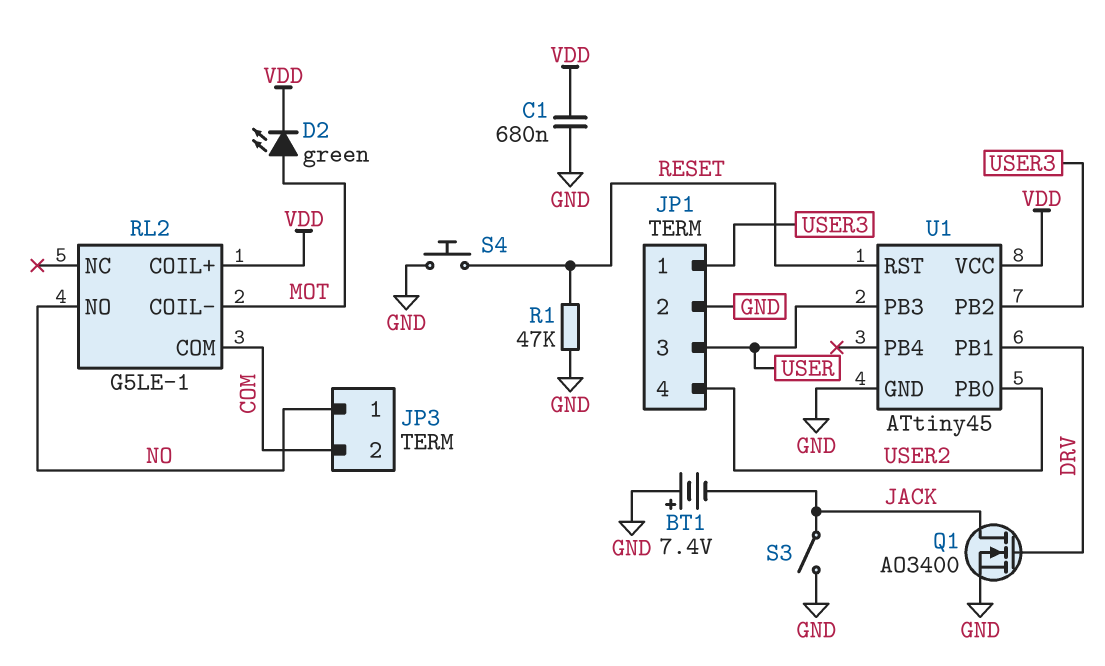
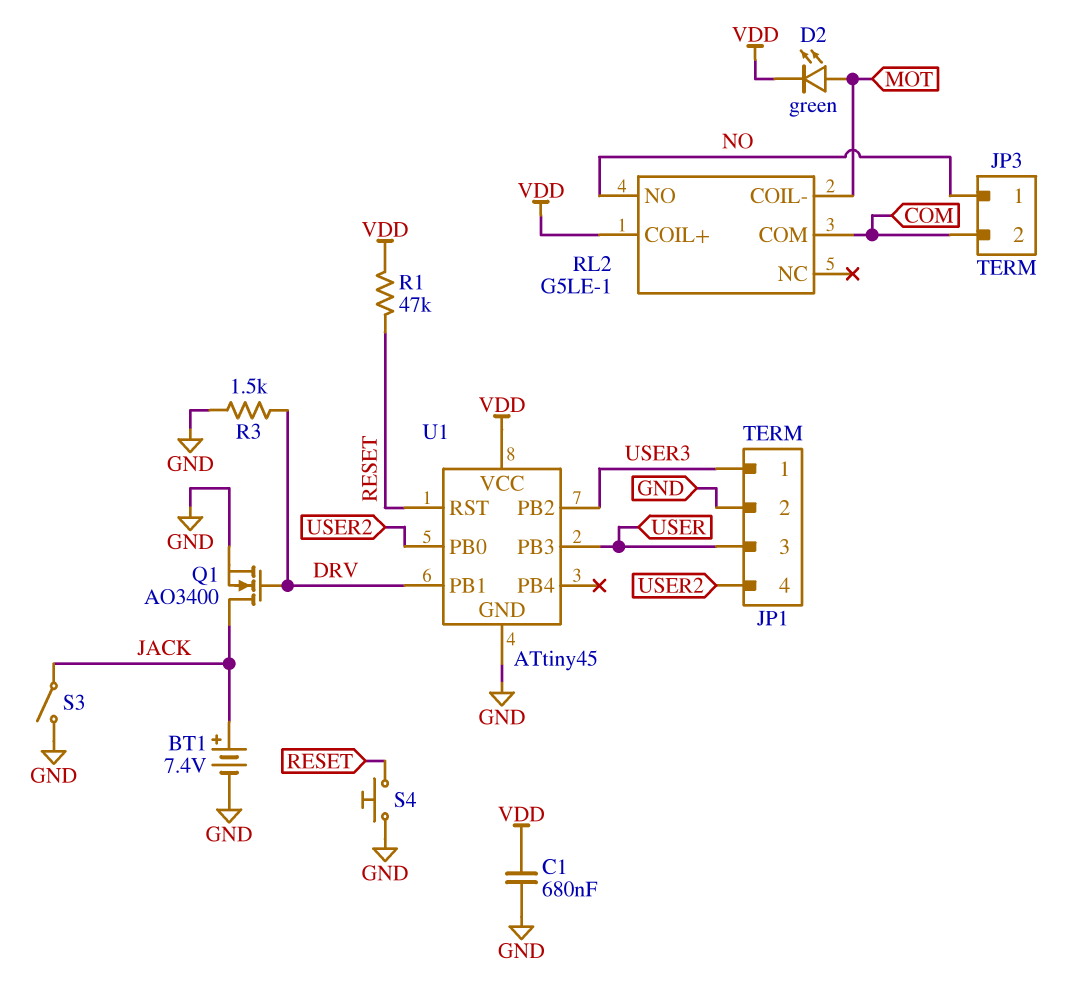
BT1: 7.4V (plus GND, minus JACK) -> 7.4V (plus JACK, minus GND)
R1: 47k (GND, RESET) -> 47k (RESET, VDD)
R3: none -> 1.5k (DRV, GND)

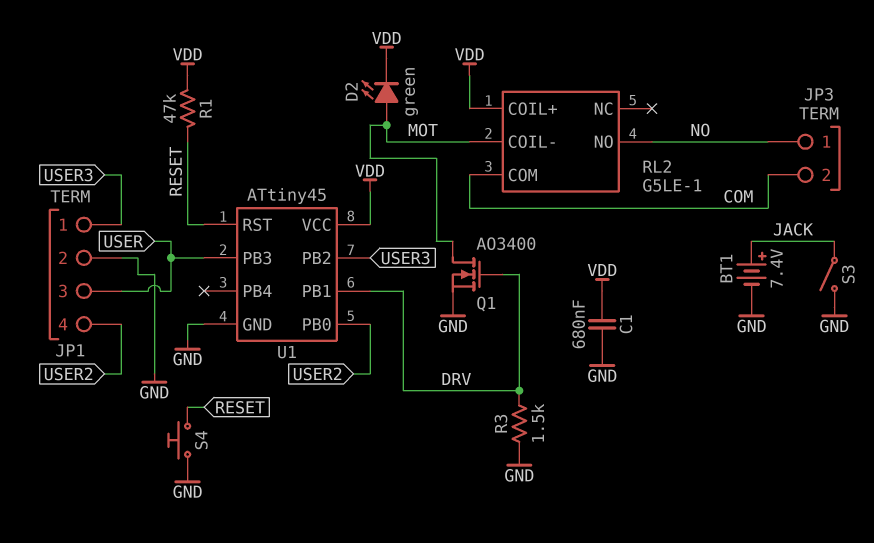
Q1: NMOS AO3400 (G DRV, D JACK, S GND) -> NMOS AO3400 (G DRV, D MOT, S GND)

